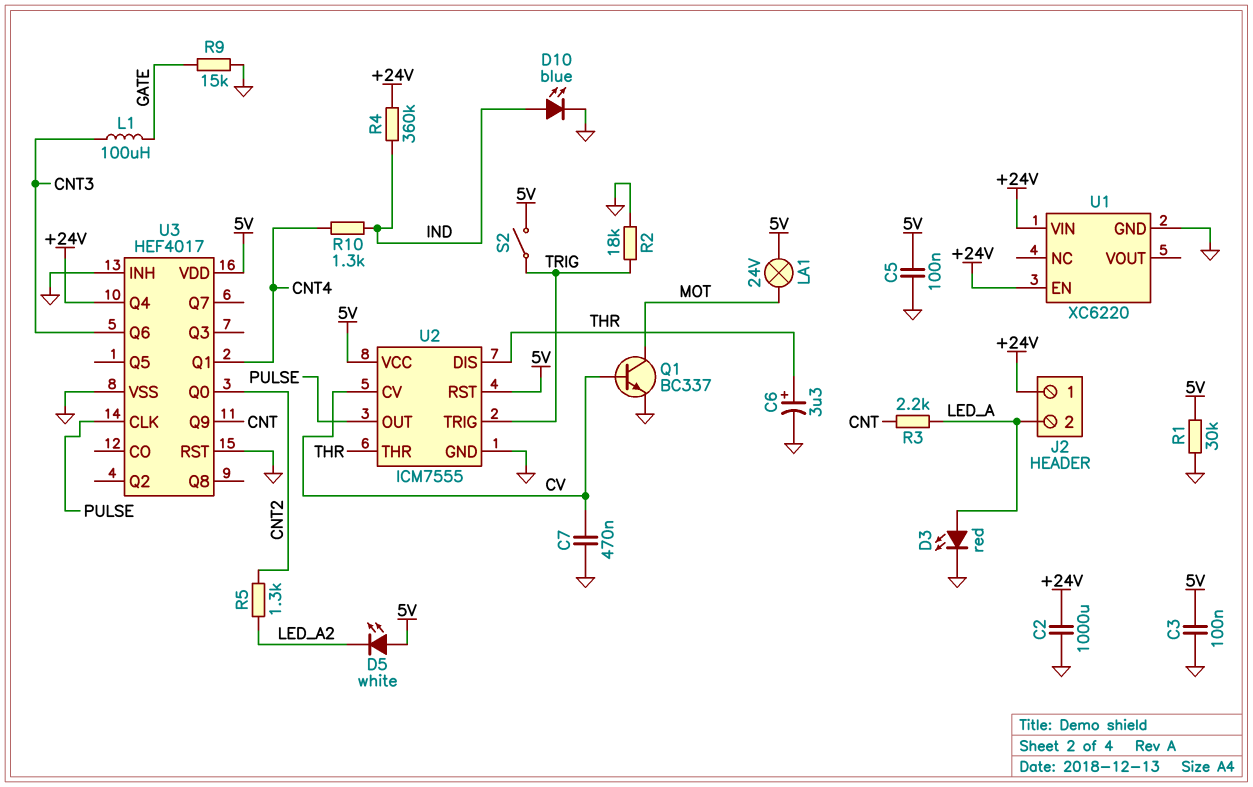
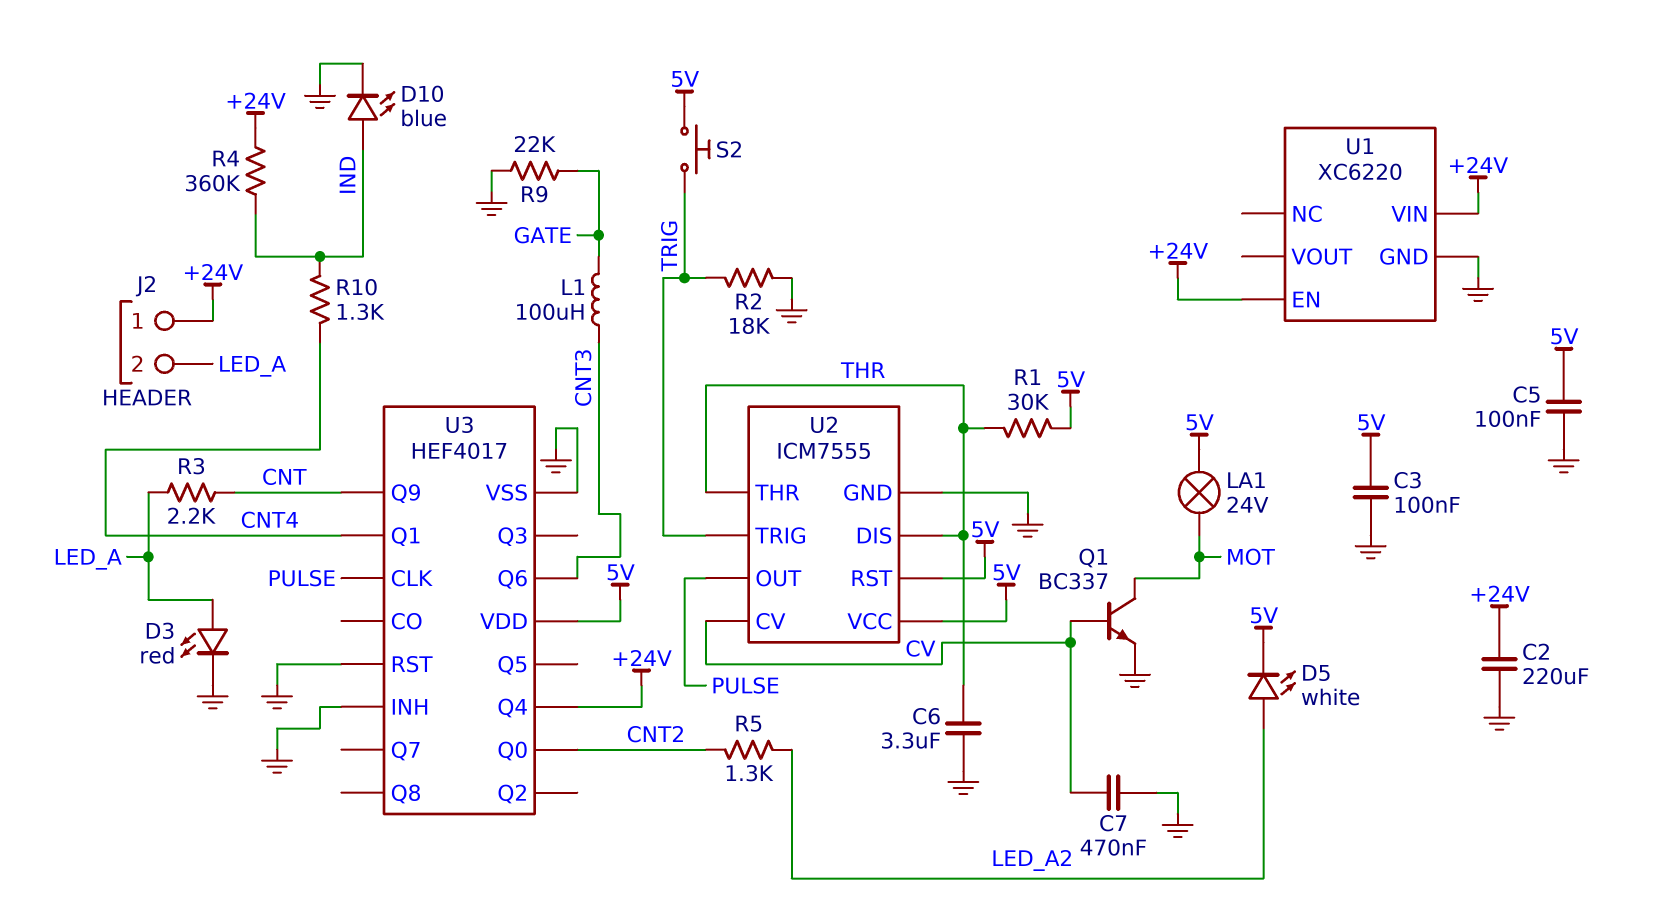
C2: 1000uF (+24V, GND) -> 220uF (+24V, GND)
C6: 3.3uF (plus THR, minus GND) -> 3.3uF (GND, THR)
D5: LED white (A 5V, K LED_A2) -> LED white (A LED_A2, K 5V)
R1: 30k (5V, GND) -> 30k (5V, THR)
R9: 15k (GATE, GND) -> 22k (GATE, GND)
S2: switch (5V, TRIG) -> button (5V, TRIG)

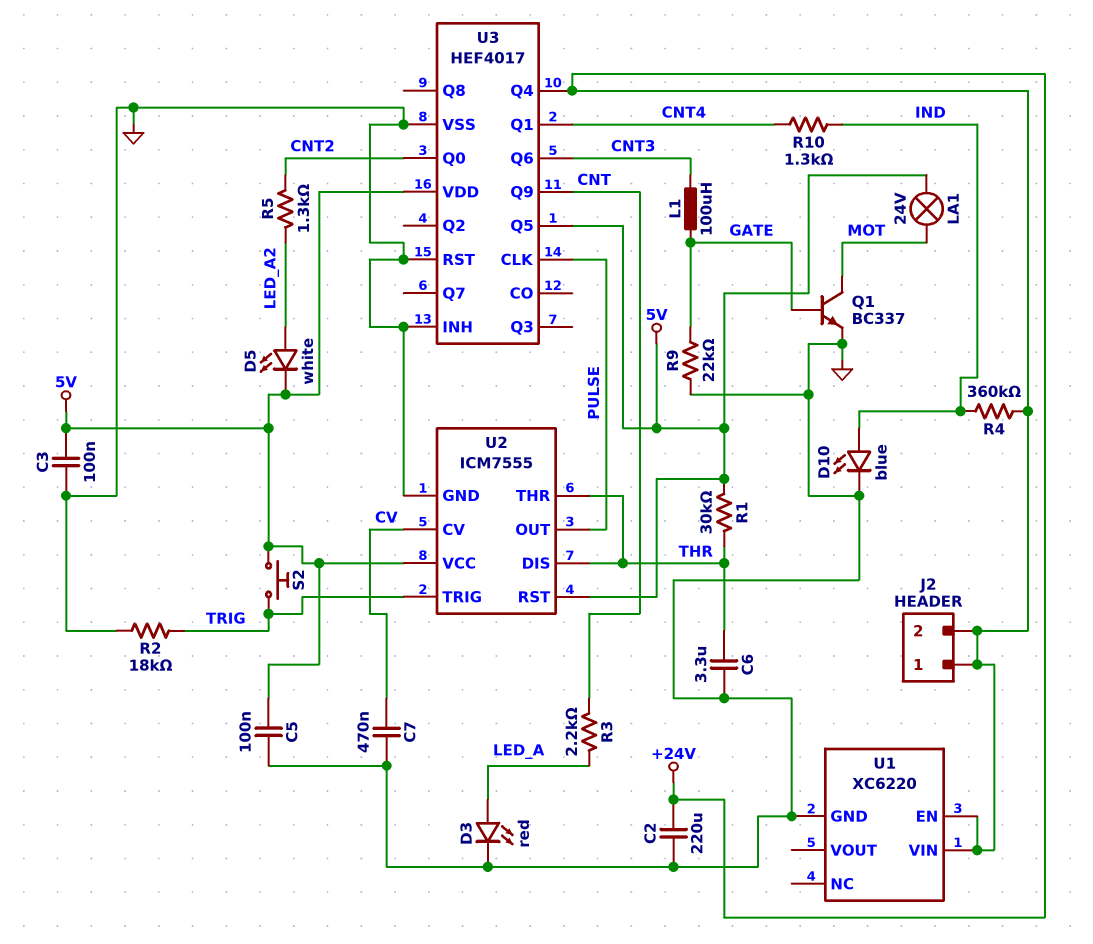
J2 pin 2: LED_A -> +24V
Q1: NPN BC337 (B CV, C MOT, E GND) -> NPN BC337 (B GATE, C MOT, E GND)
U3 pin Q5: none -> 5V

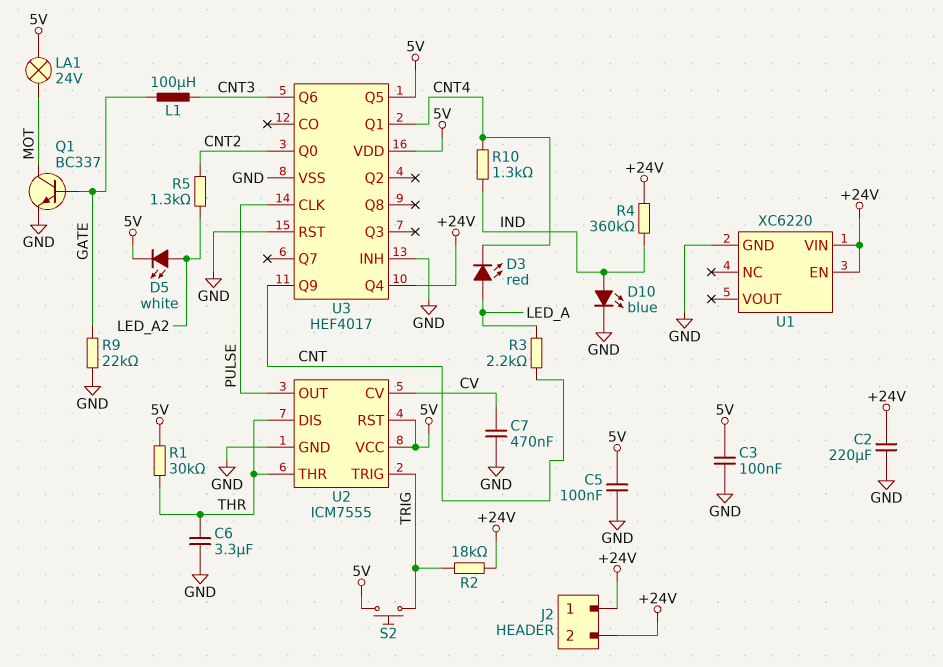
D3: LED red (A LED_A, K GND) -> LED red (A LED_A, K CNT4)
R2: 18k (GND, TRIG) -> 18k (+24V, TRIG)

